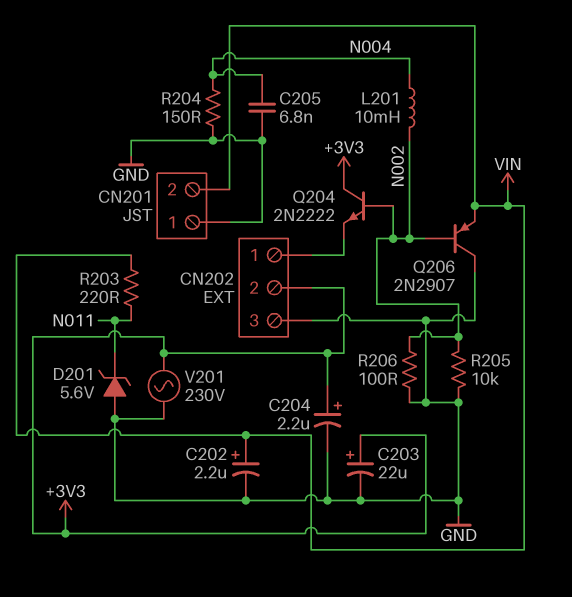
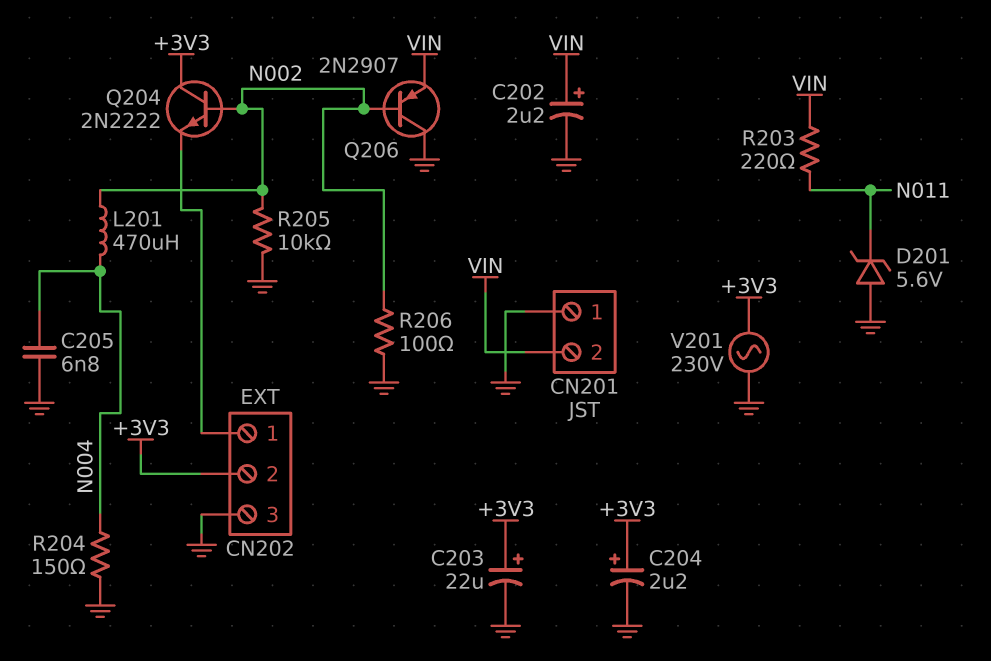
L201: 10mH (N002, N004) -> 470uH (N002, N004)

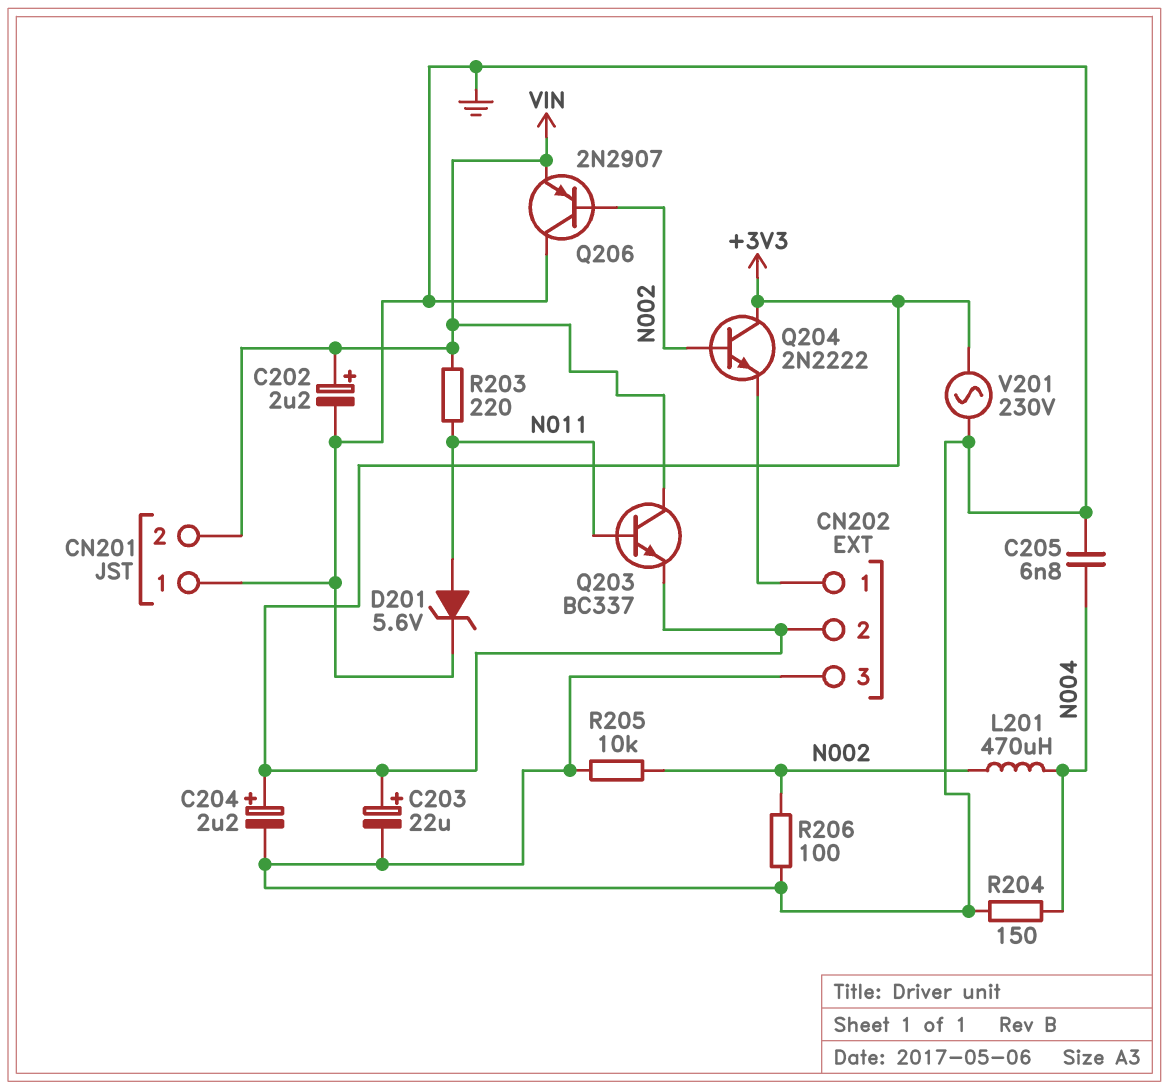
D201: zener 5.6V (A GND, K N011) -> zener 5.6V (A N011, K GND)
Q203: none -> NPN BC337 (B N011, C VIN, E +3V3)

